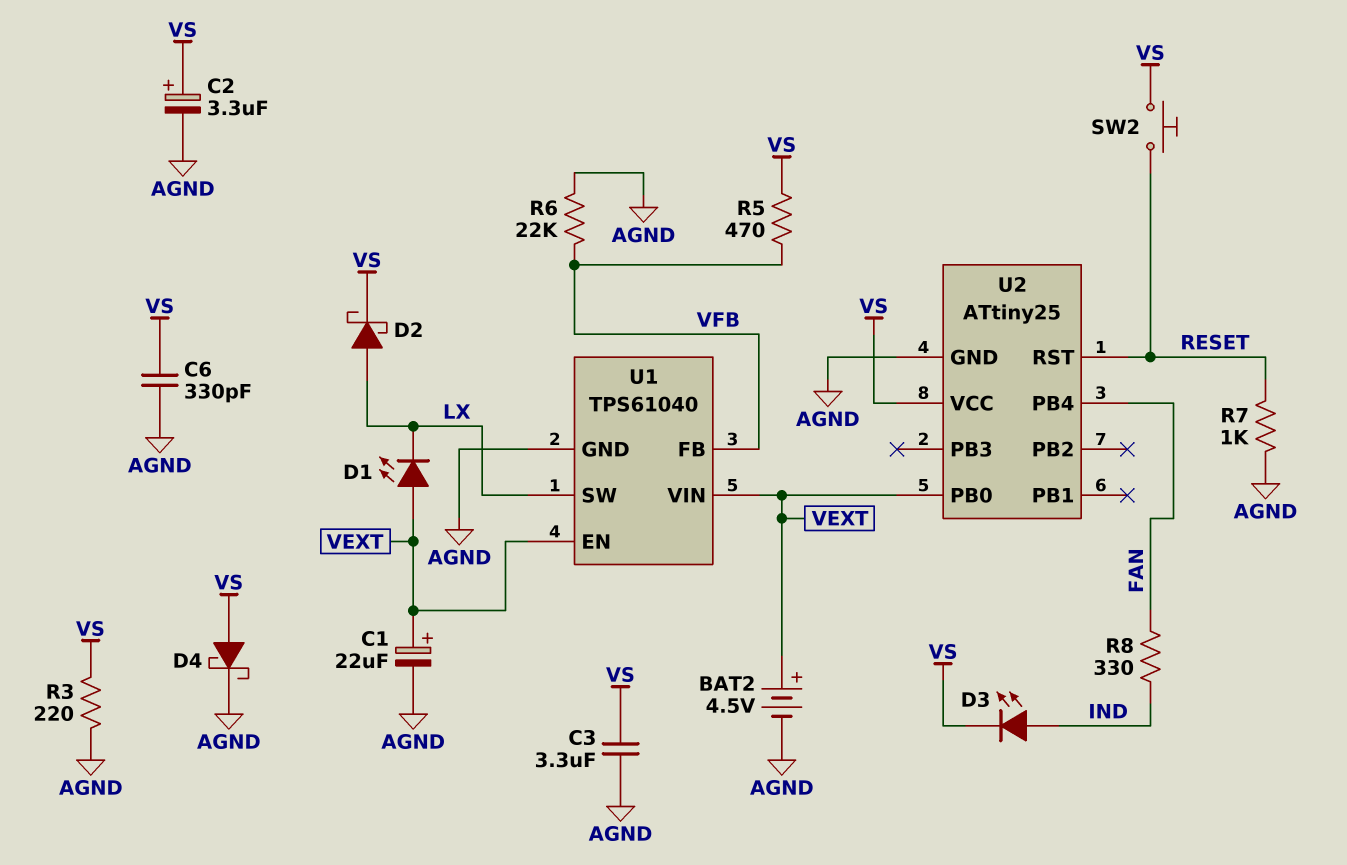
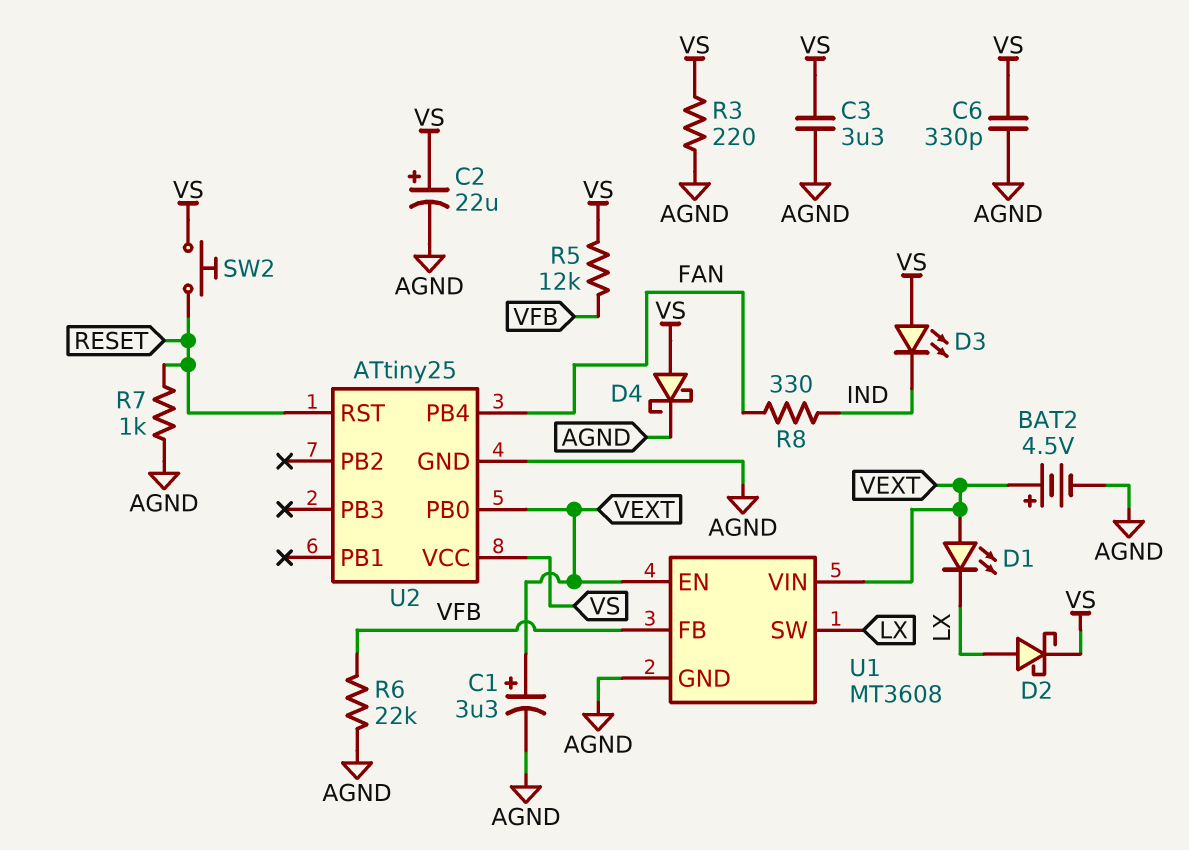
C1: 22uF (plus VEXT, minus AGND) -> 3.3uF (plus VEXT, minus AGND)
C2: 3.3uF (plus VS, minus AGND) -> 22uF (plus VS, minus AGND)
D3: LED (A IND, K VS) -> LED (A VS, K IND)
R5: 470 (VFB, VS) -> 12k (VFB, VS)
U1: TPS61040 -> MT3608

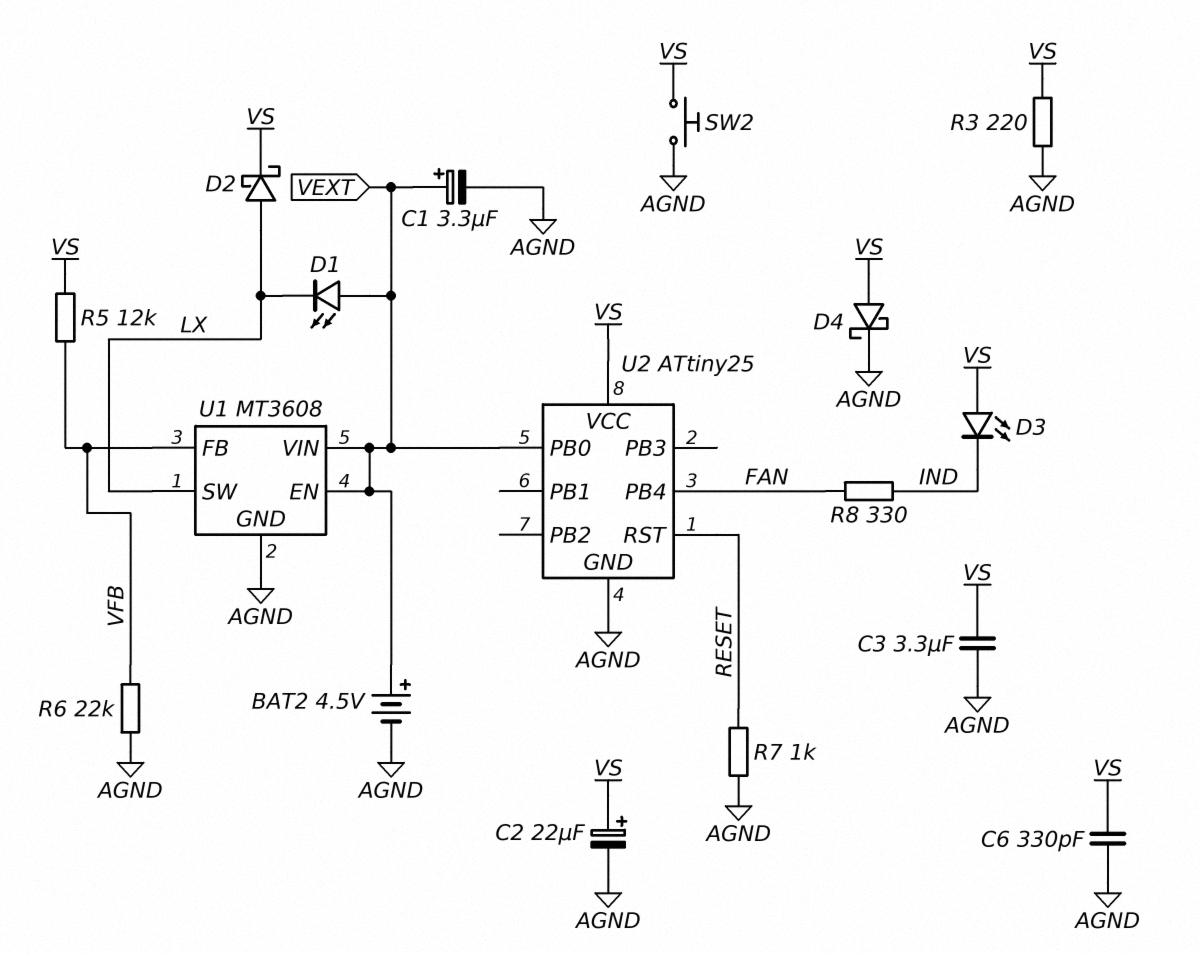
SW2: button (RESET, VS) -> button (AGND, VS)

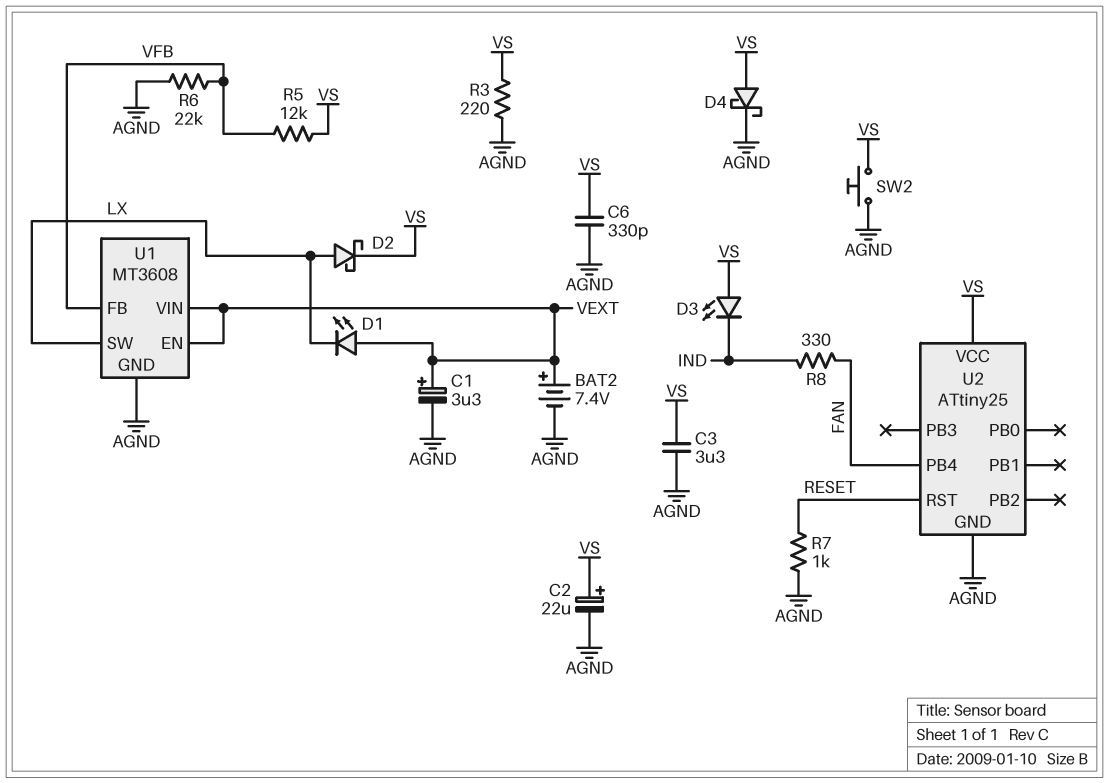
BAT2: 4.5V (plus VEXT, minus AGND) -> 7.4V (plus VEXT, minus AGND)
U2 pin PB0: VEXT -> none

